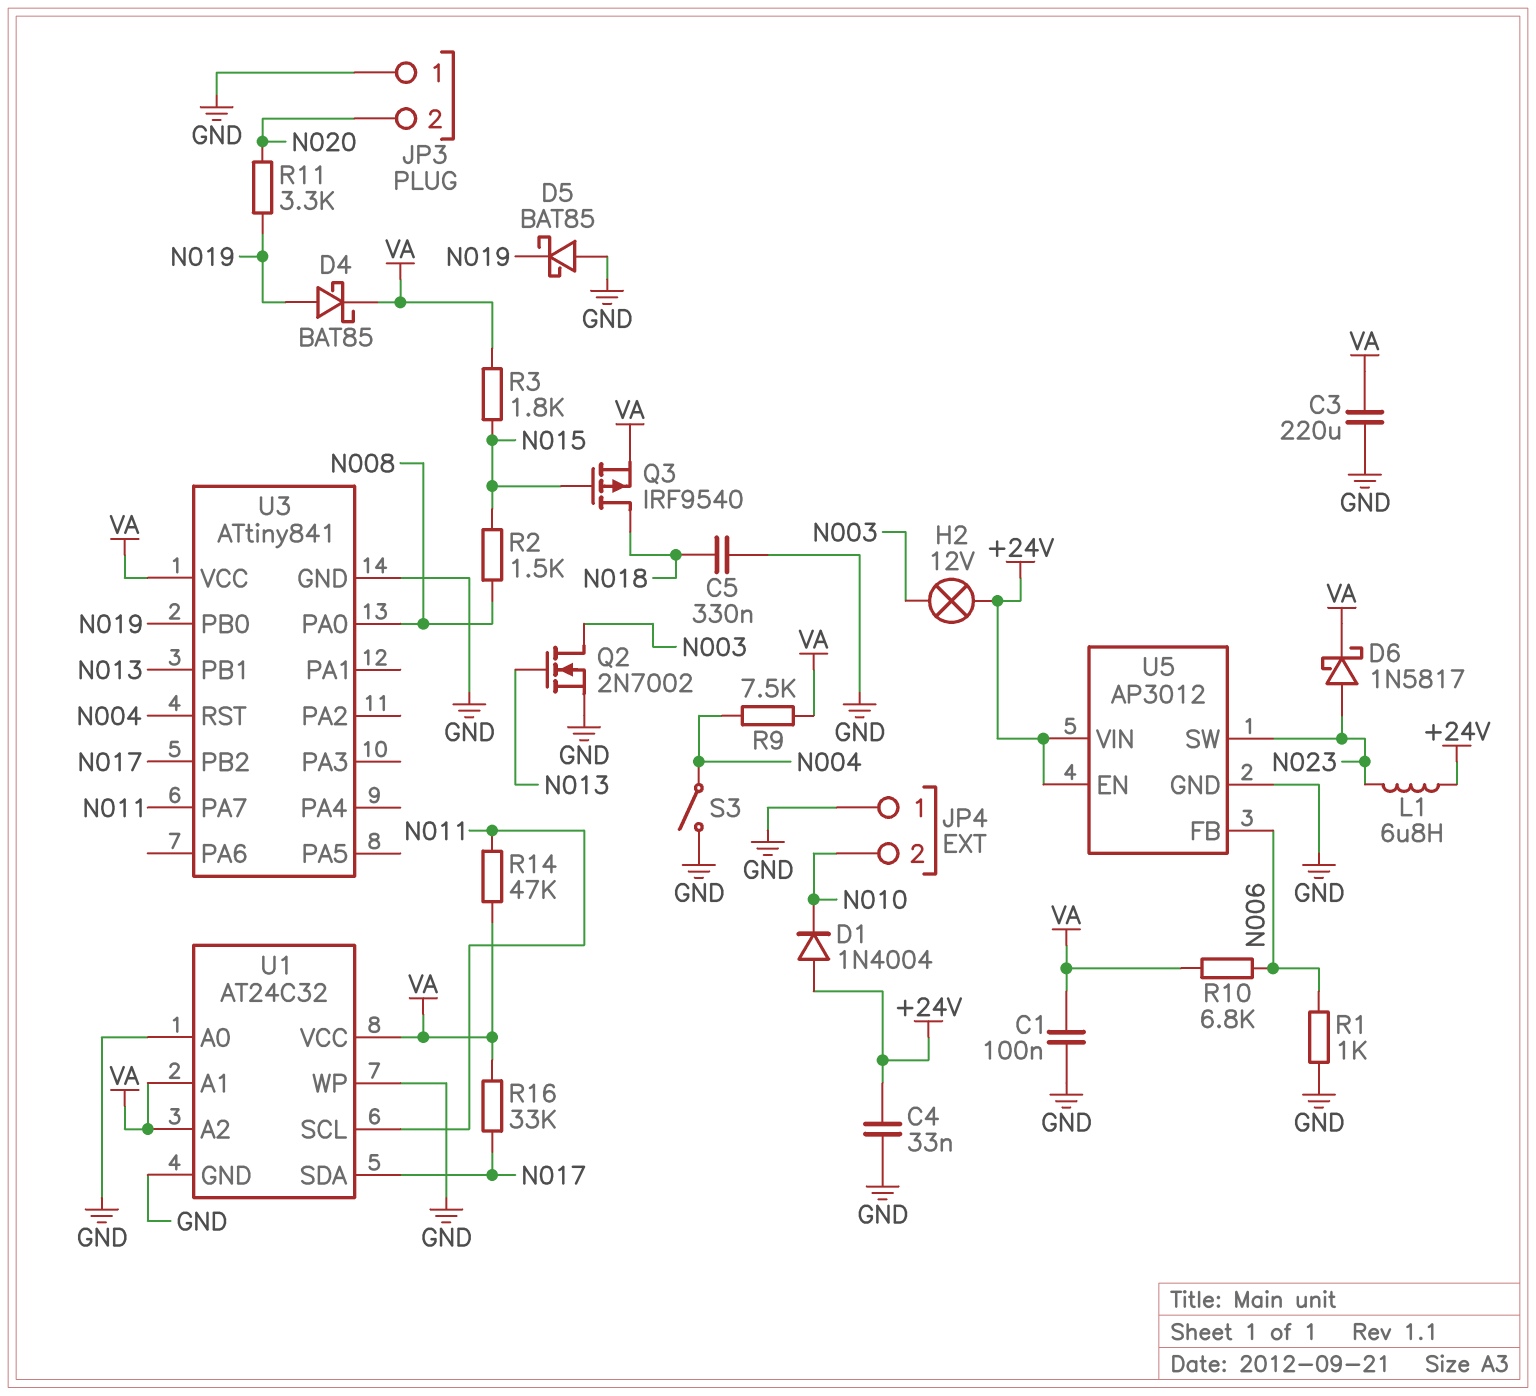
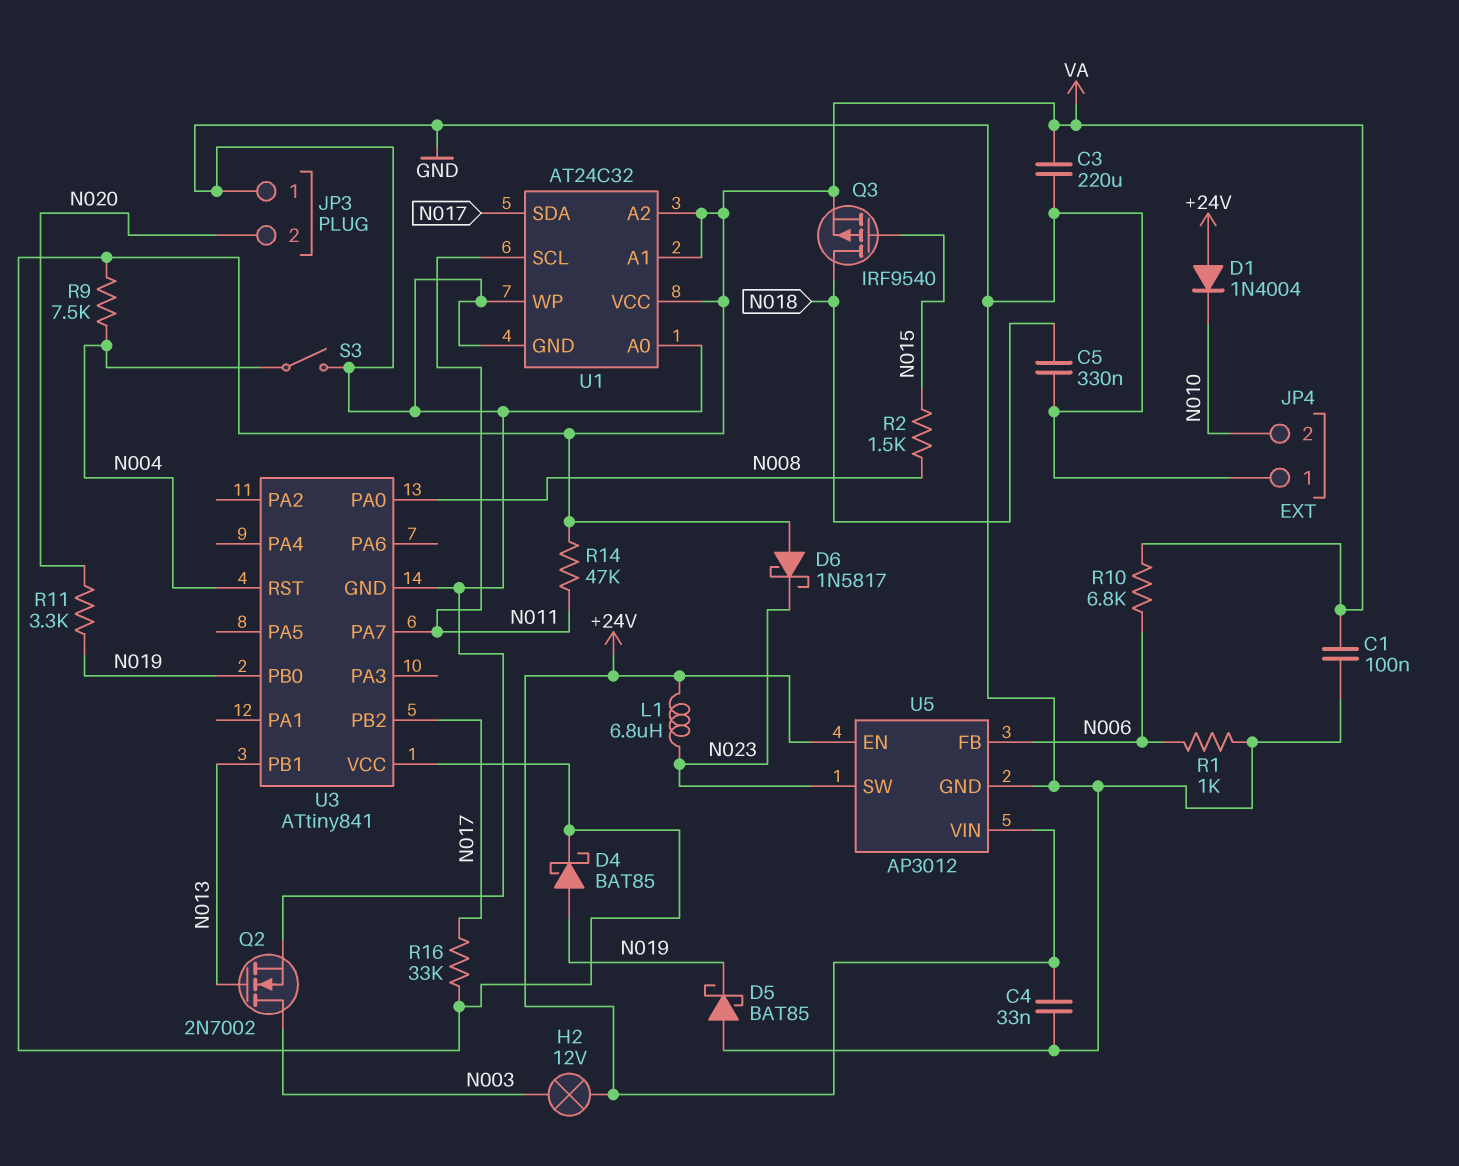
D6: schottky 1N5817 (A N023, K VA) -> schottky 1N5817 (A VA, K N023)
R3: 1.8k (N015, VA) -> none

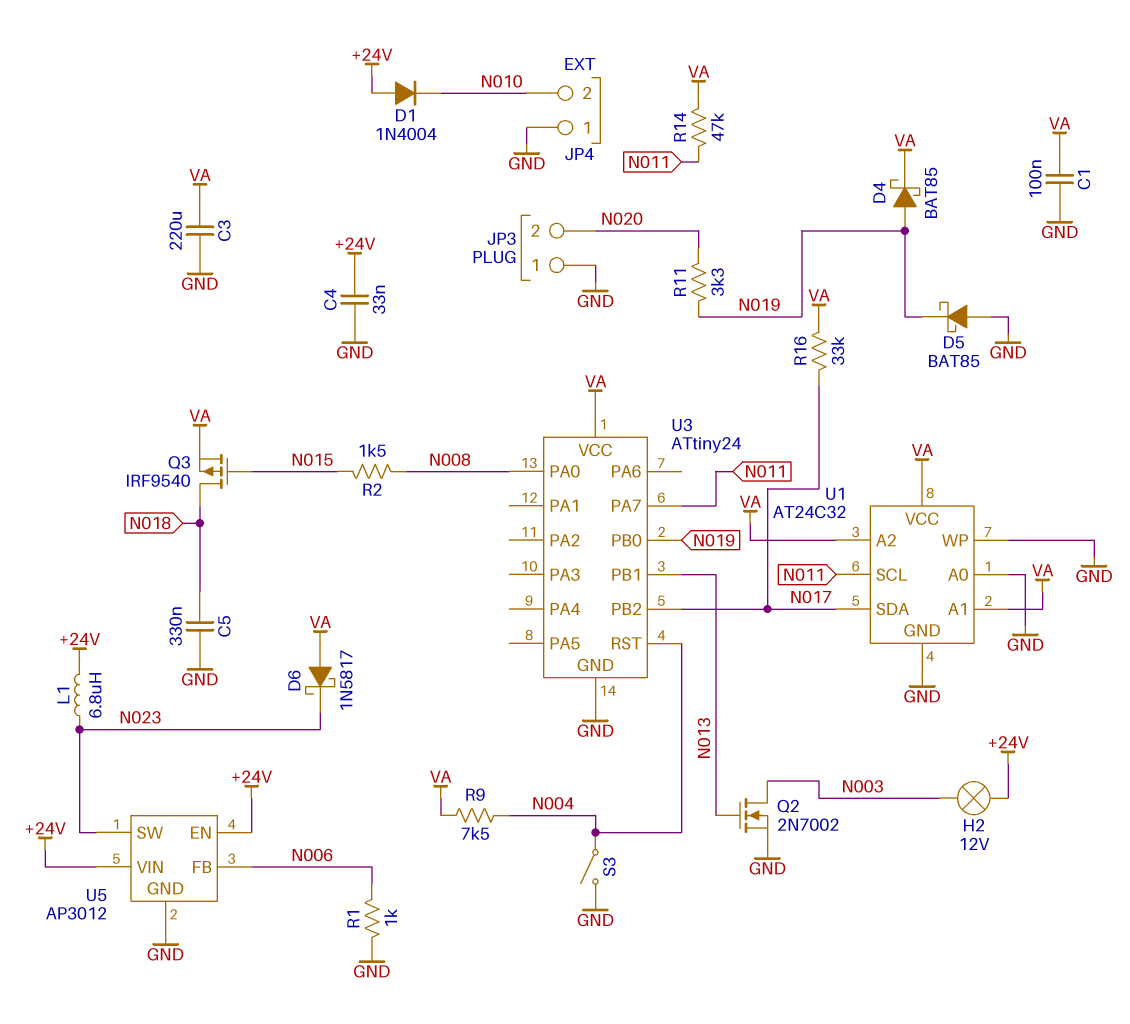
R10: 6.8k (N006, VA) -> none
U3: ATtiny841 -> ATtiny24

